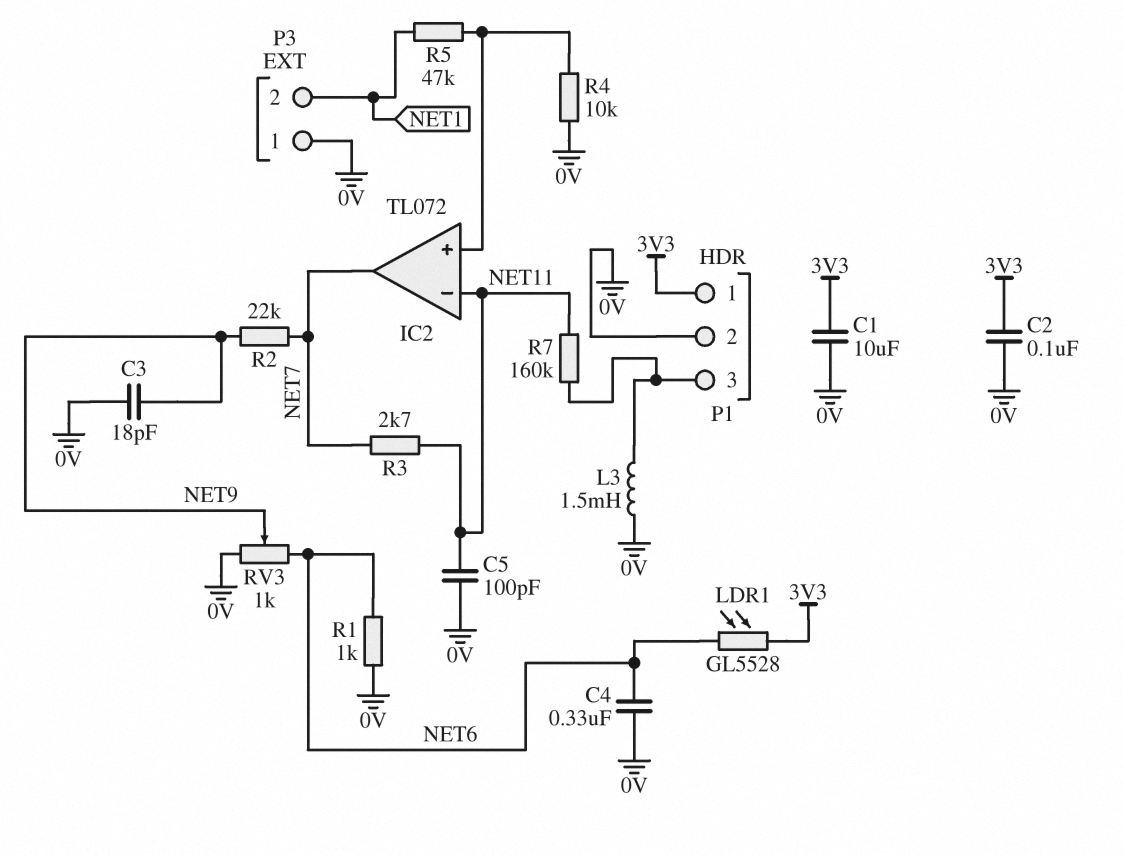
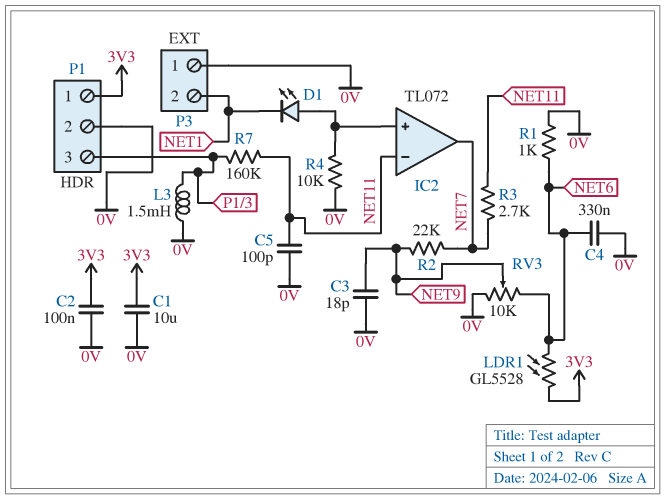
D1: none -> LED (A IC2/in+, K NET1)
R5: 47k (IC2/in+, NET1) -> none
RV3: 1k (0V, NET6, wiper NET9) -> 10k (0V, NET6, wiper NET9)

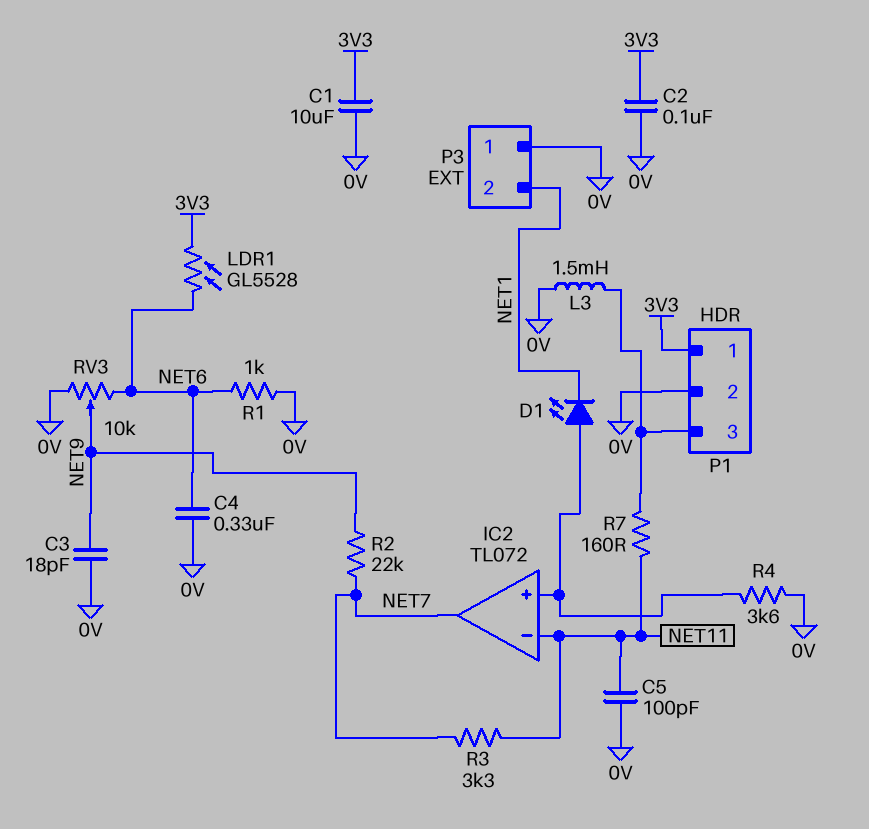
R3: 2.7k (NET7, NET11) -> 3.3k (NET7, NET11)
R4: 10k (0V, IC2/in+) -> 3.6k (0V, IC2/in+)
R7: 160k (NET11, P1/3) -> 160 (NET11, P1/3)

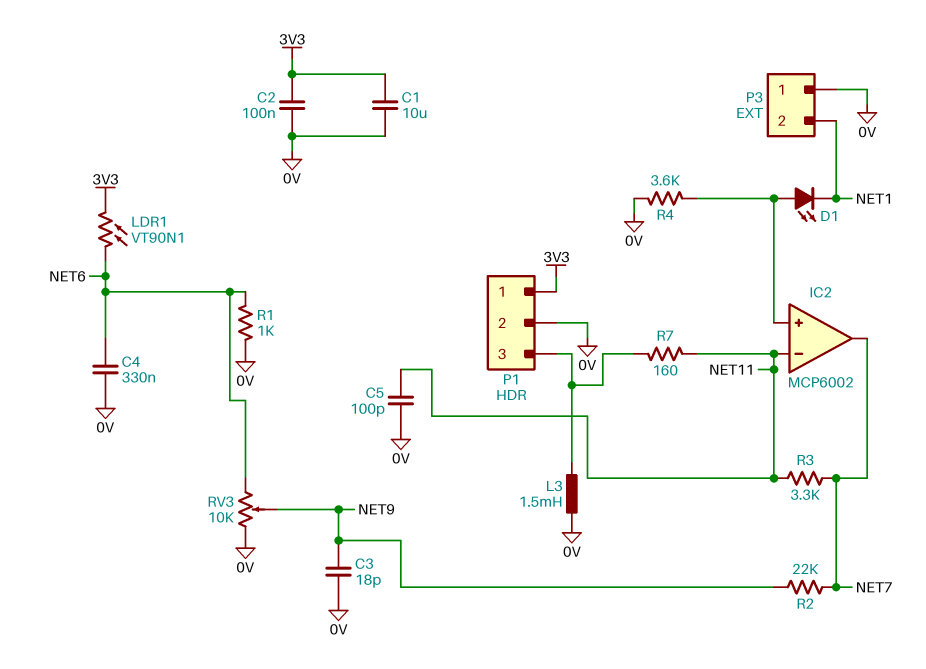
IC2: TL072 -> MCP6002
LDR1: GL5528 (3V3, NET6) -> VT90N1 (3V3, NET6)

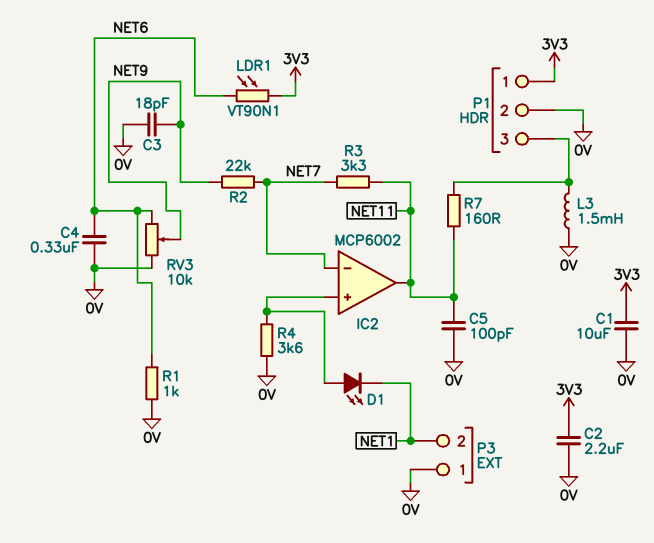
C2: 100nF (0V, 3V3) -> 2.2uF (0V, 3V3)
IC2 pin in-: NET11 -> NET7
IC2 pin out: NET7 -> NET11

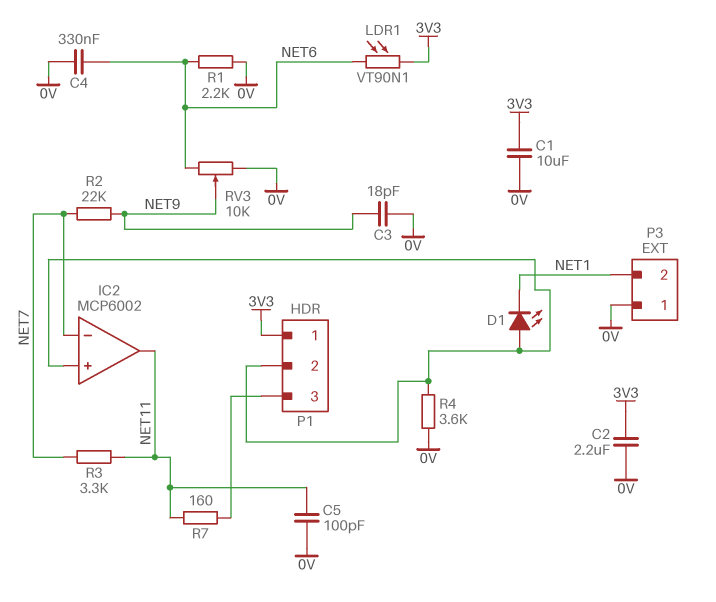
L3: 1.5mH (0V, P1/3) -> none
P1 pin 2: 0V -> IC2/in+
R1: 1k (0V, NET6) -> 2.2k (0V, NET6)

